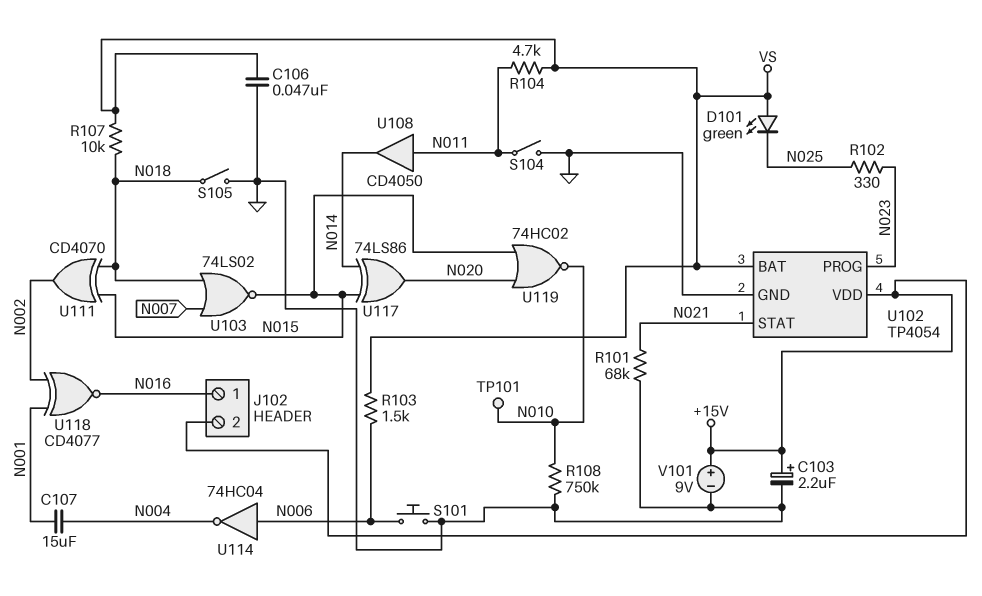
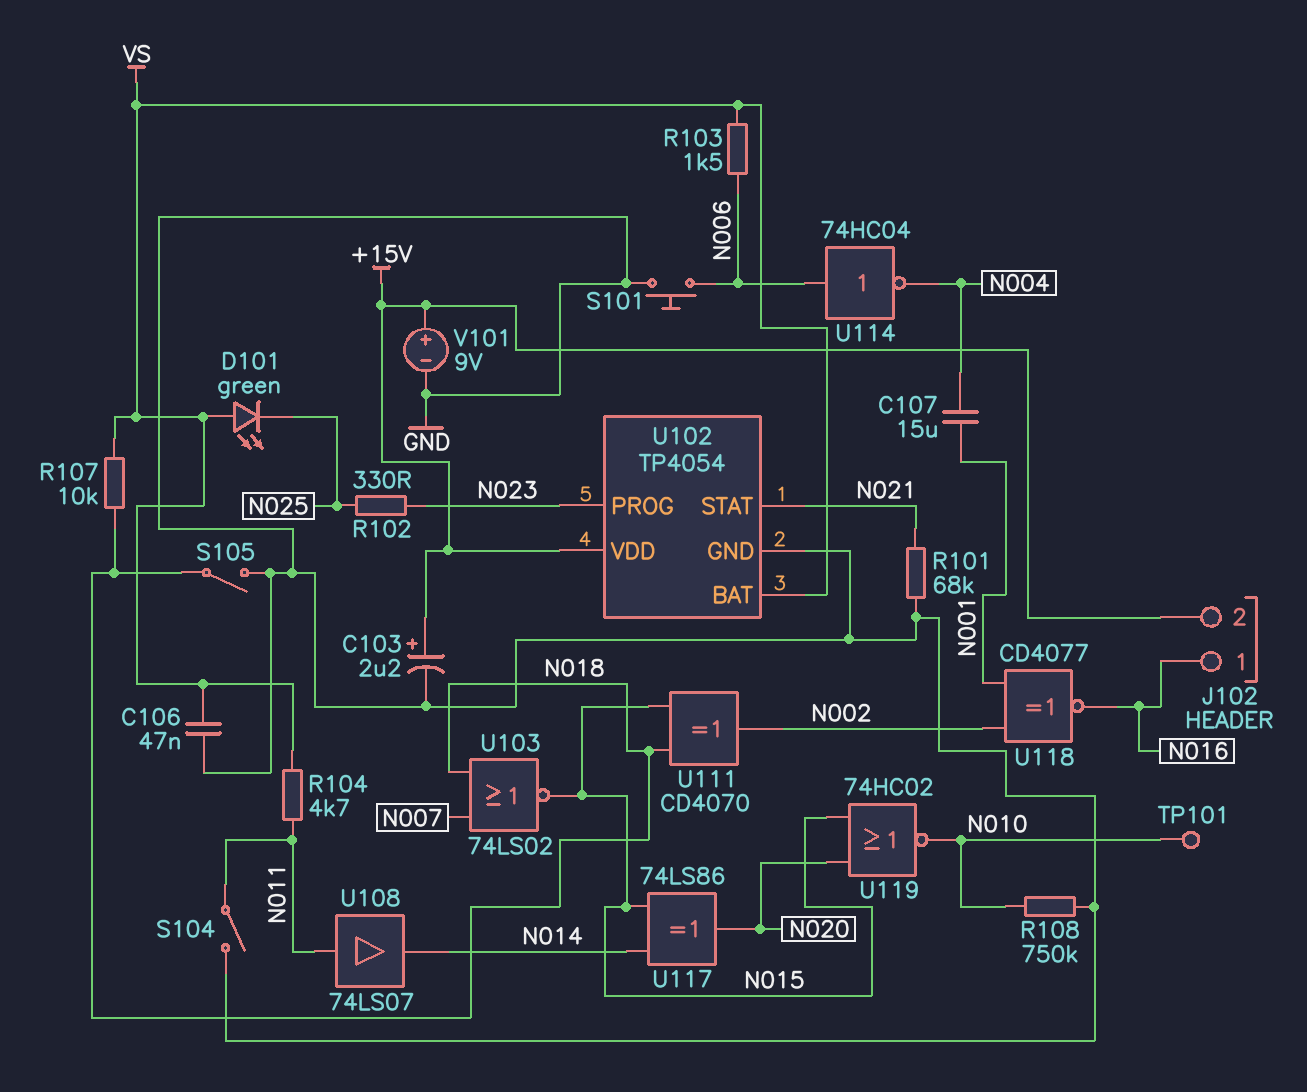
U108: buffer CD4050 (in N011, out N014) -> buffer 74LS07 (in N011, out N014)

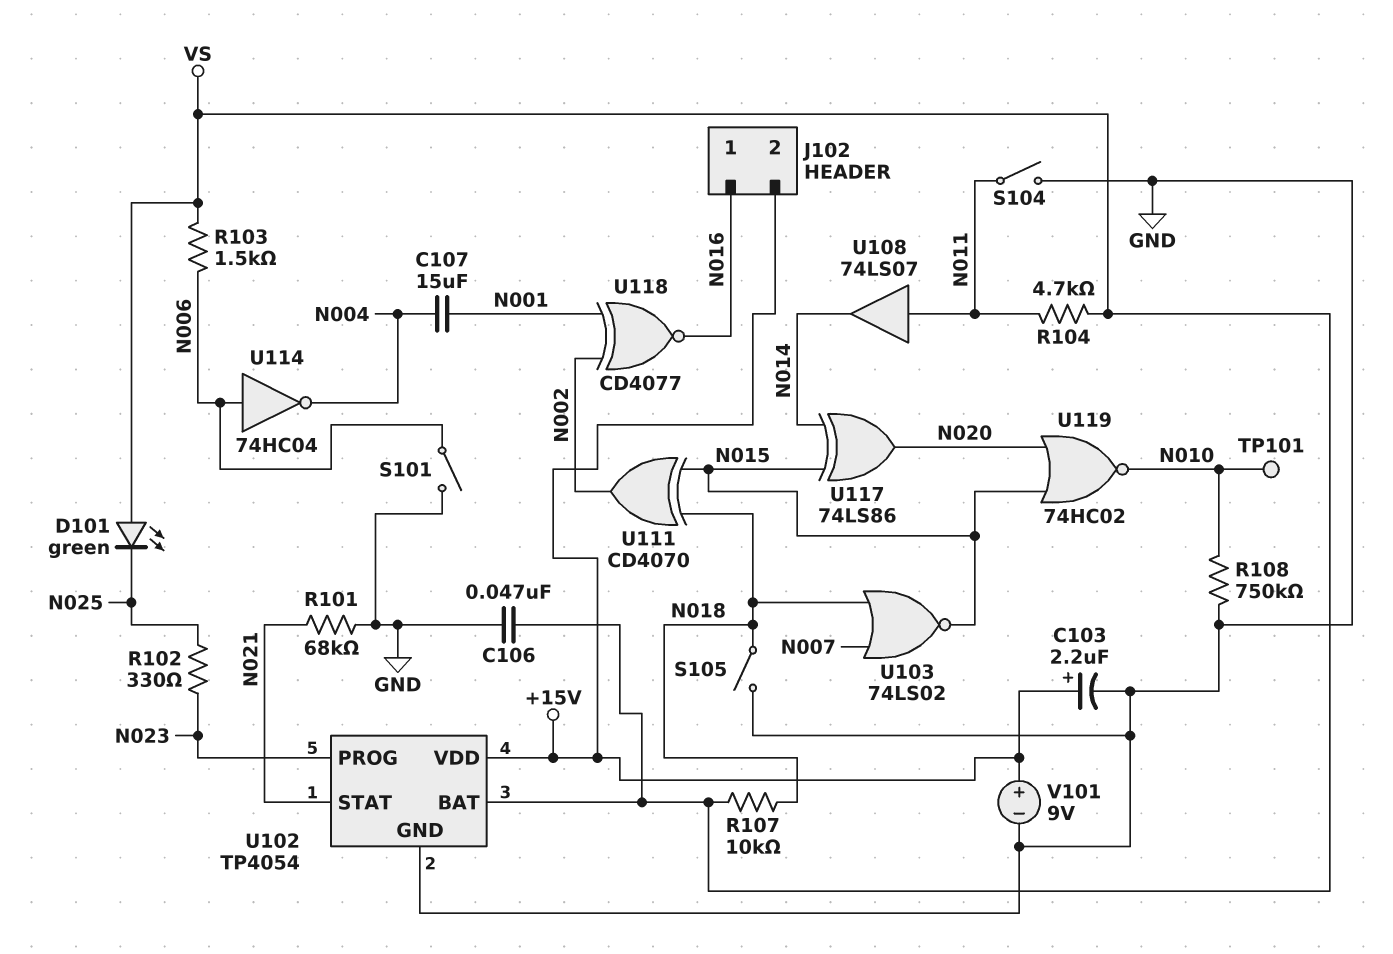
S101: button (GND, N006) -> switch (GND, N006)

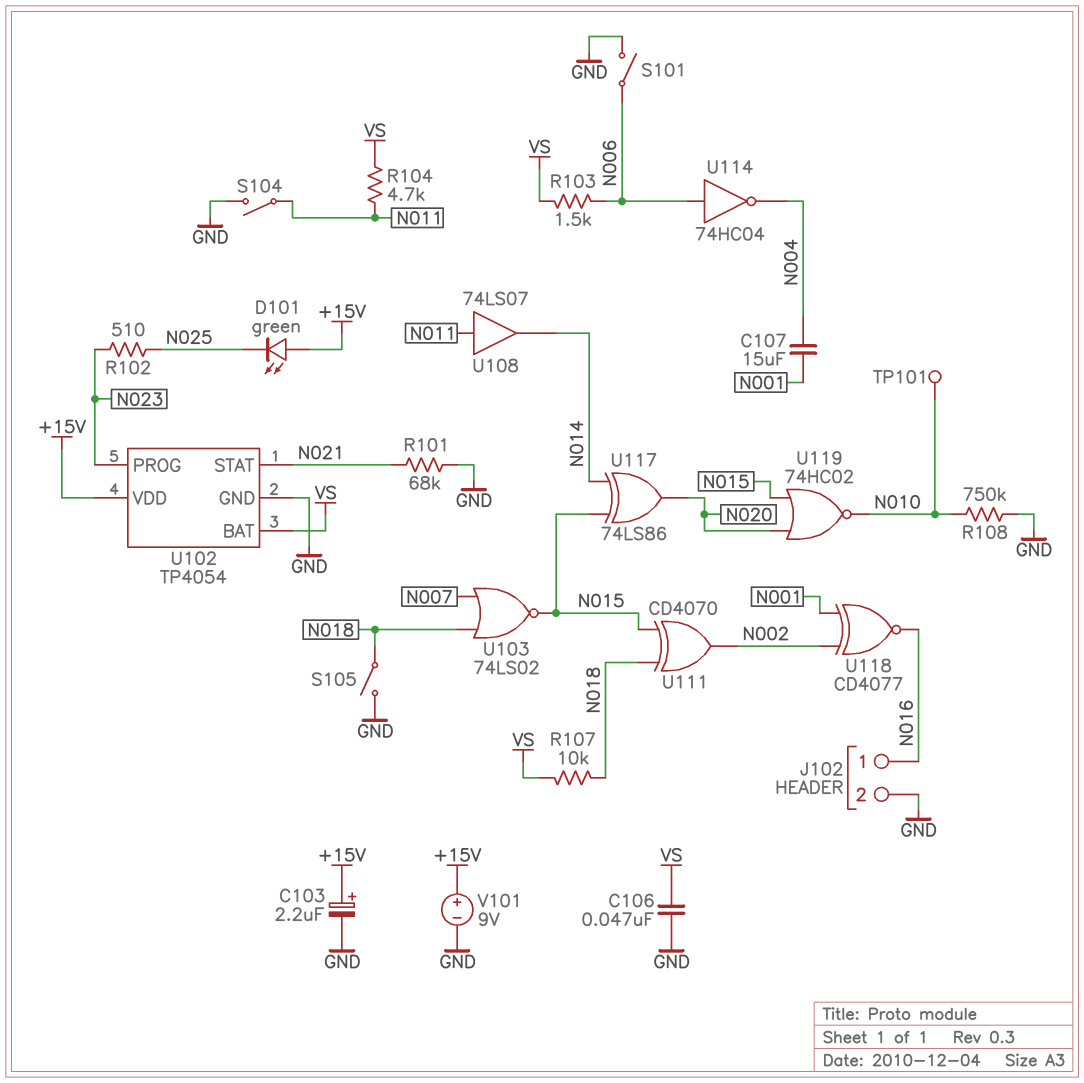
D101: LED green (A VS, K N025) -> LED green (A +15V, K N025)
J102 pin 2: +15V -> GND
R102: 330 (N023, N025) -> 510 (N023, N025)

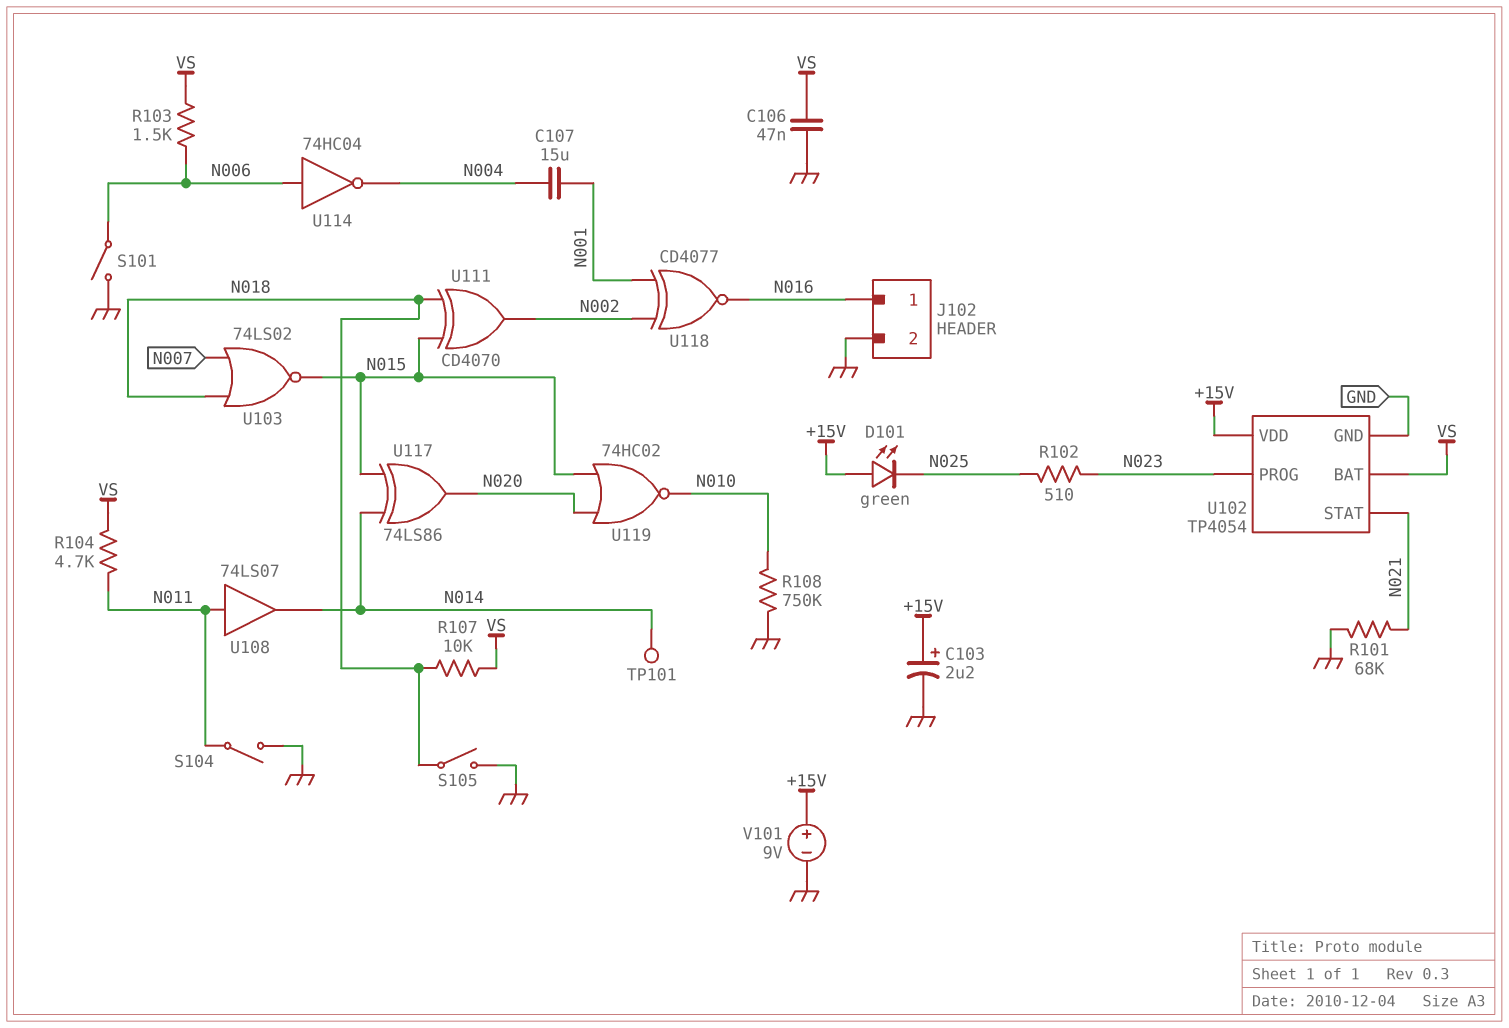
TP101: test point (N010) -> test point (N014)

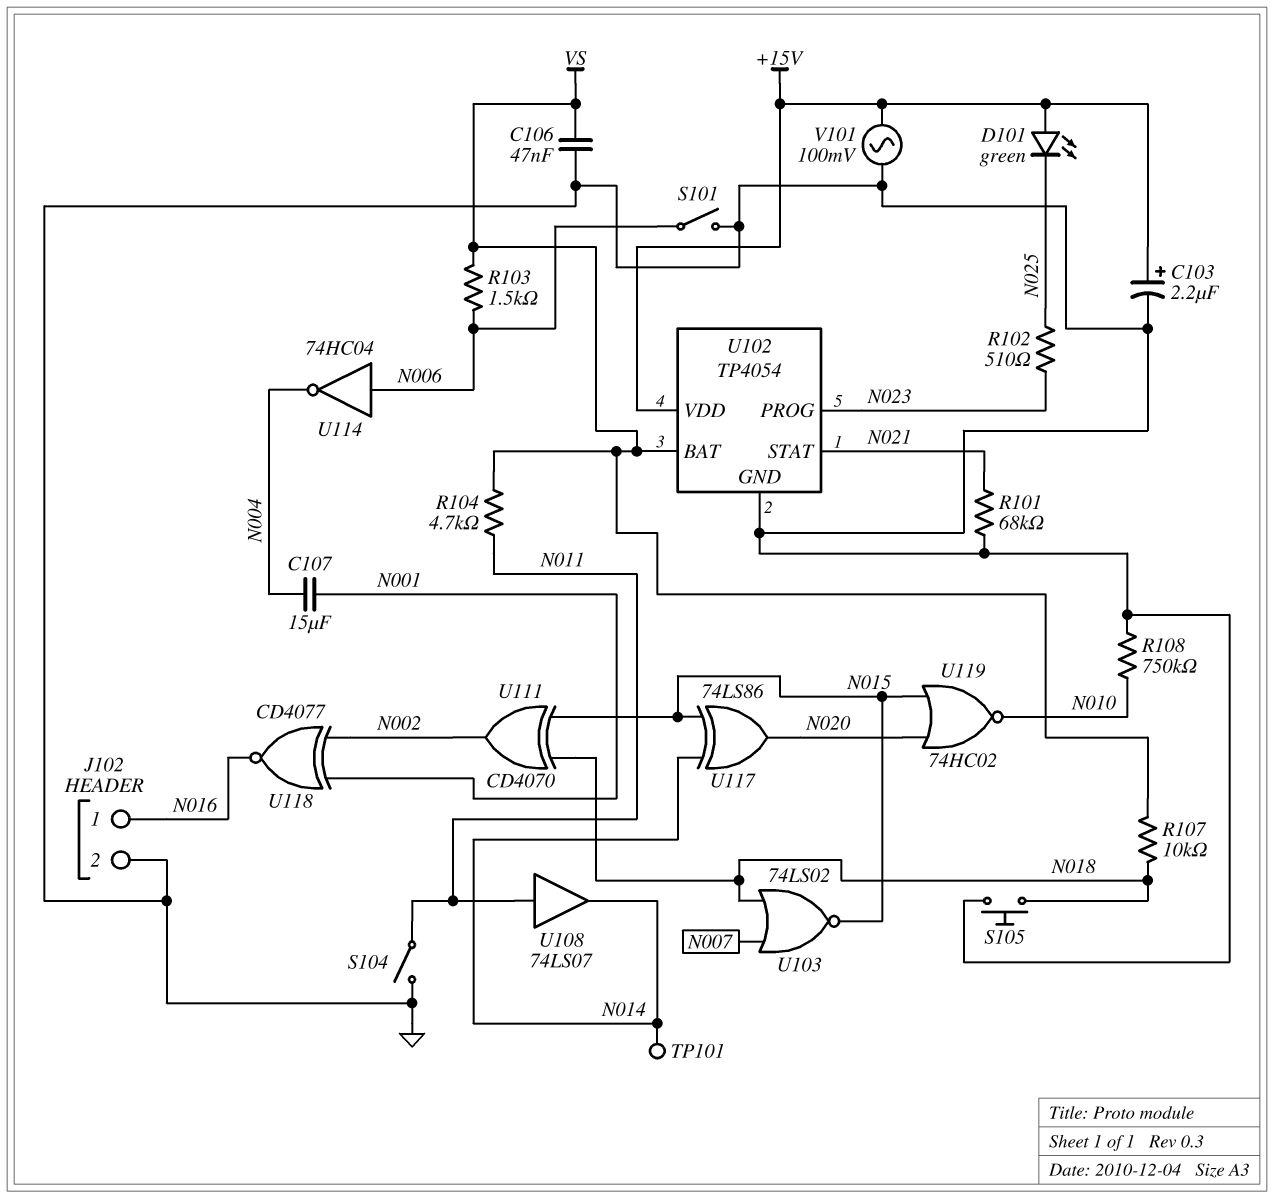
S105: switch (GND, N018) -> button (GND, N018)
V101: 9V (plus +15V, minus GND) -> AC 100mV (+15V, GND)

